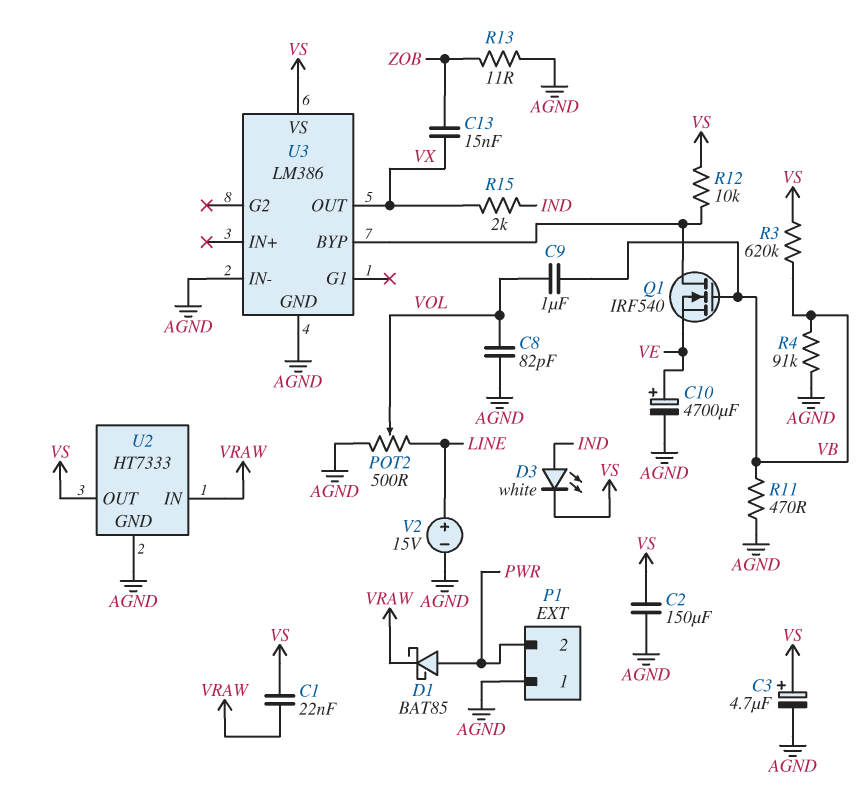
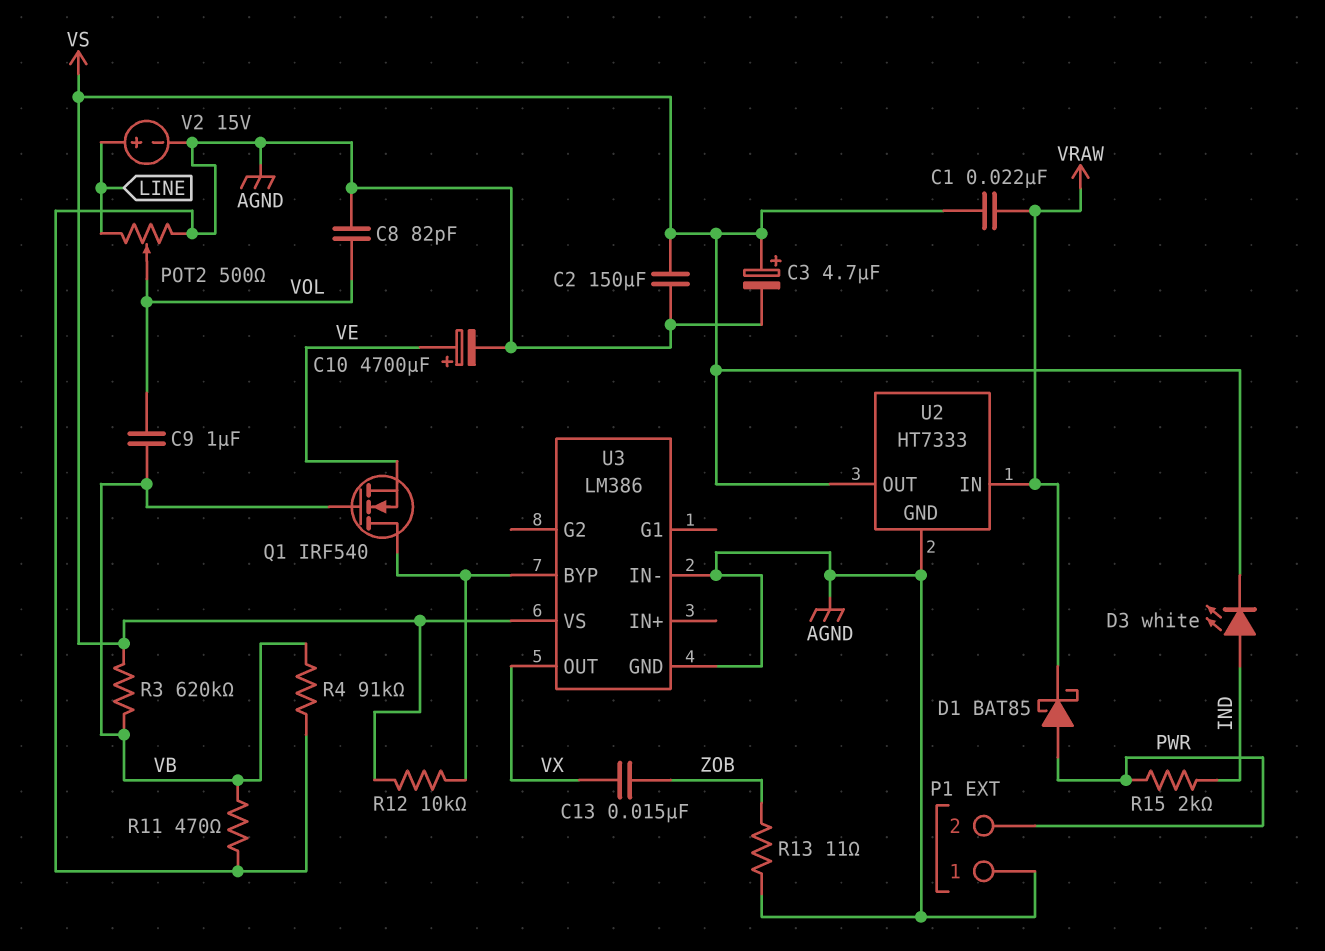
R15: 2k (IND, VX) -> 2k (IND, PWR)

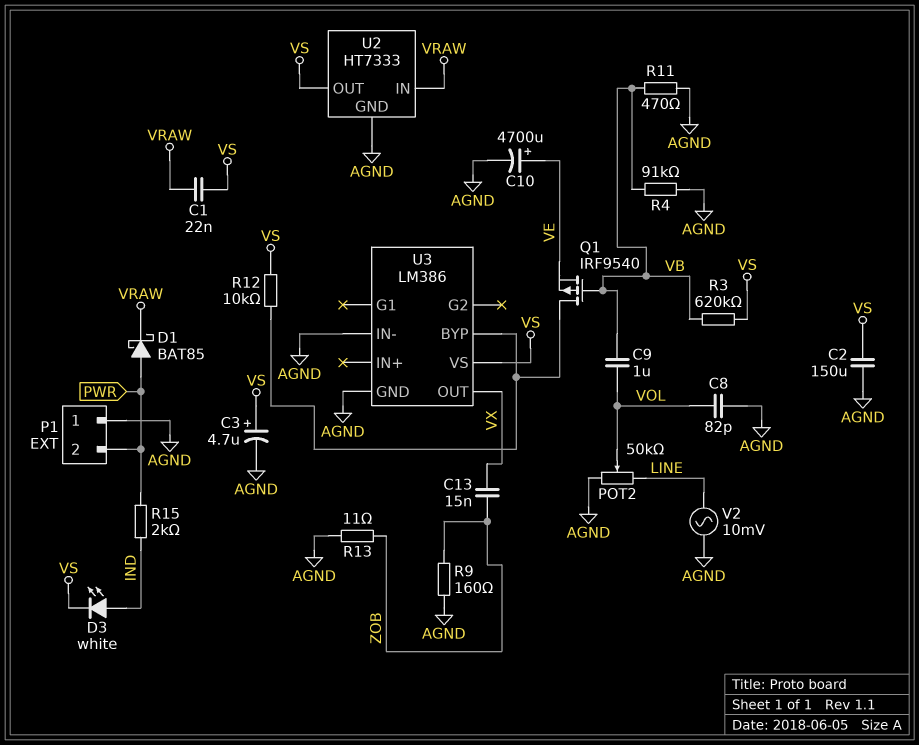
POT2: 500 (AGND, LINE, wiper VOL) -> 50k (AGND, LINE, wiper VOL)
Q1: NMOS IRF540 (G VB, D U3/BYP, S VE) -> PMOS IRF9540 (G VB, D U3/BYP, S VE)
R9: none -> 160 (AGND, ZOB)
V2: 15V (plus LINE, minus AGND) -> AC 10mV (AGND, LINE)

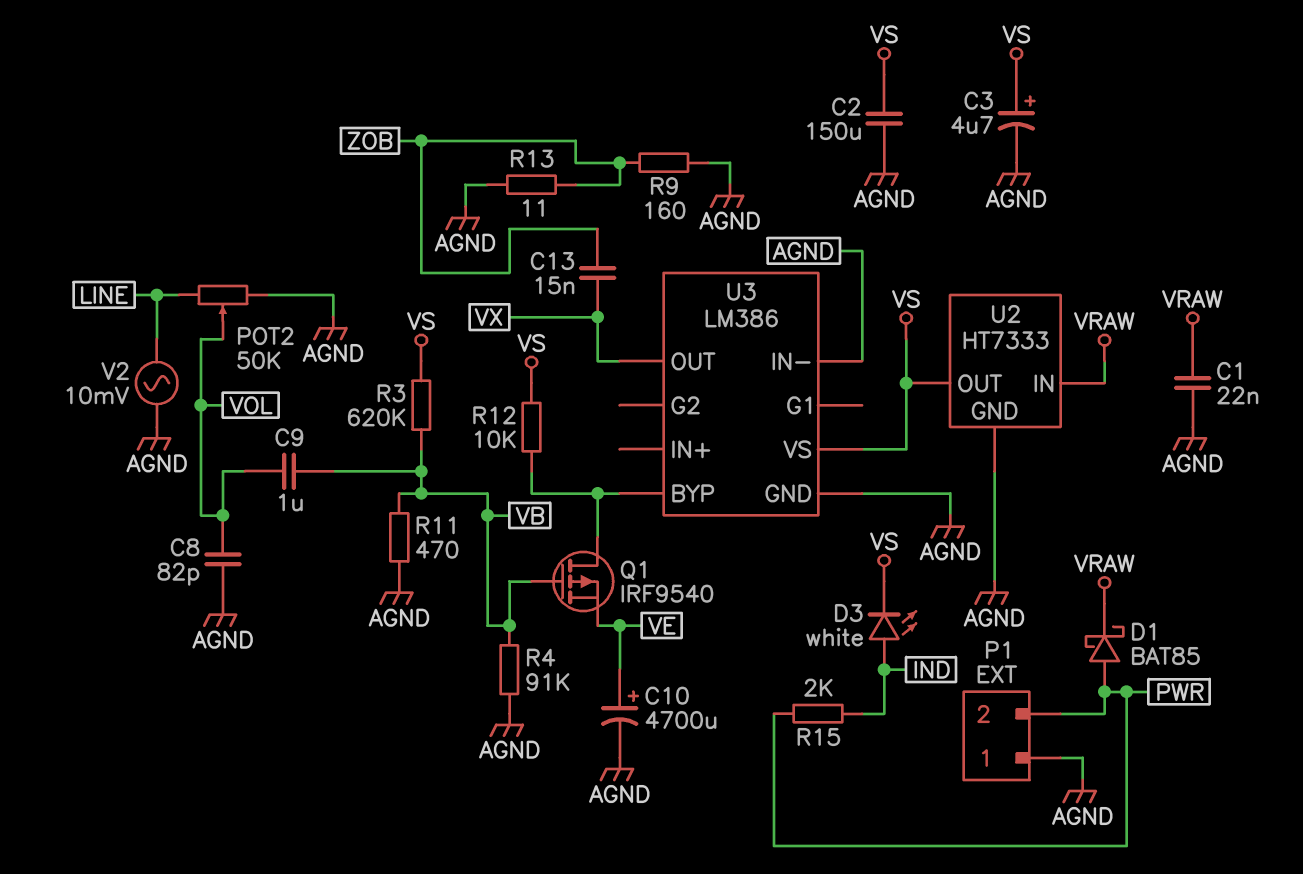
C1: 22nF (VRAW, VS) -> 22nF (AGND, VRAW)

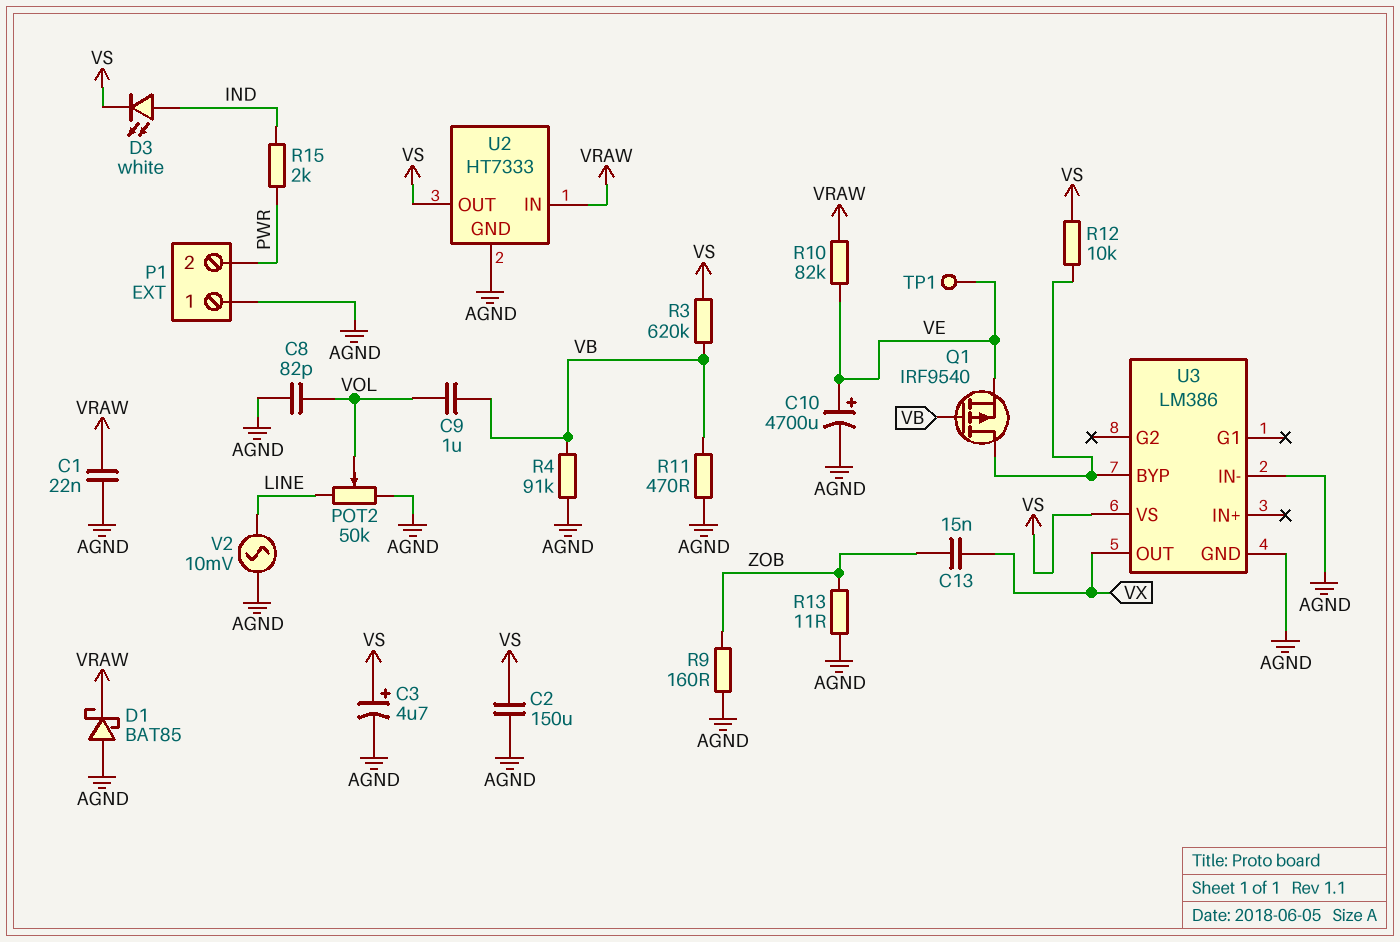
D1: schottky BAT85 (A PWR, K VRAW) -> schottky BAT85 (A AGND, K VRAW)
R10: none -> 82k (VE, VRAW)
TP1: none -> test point (VE)

